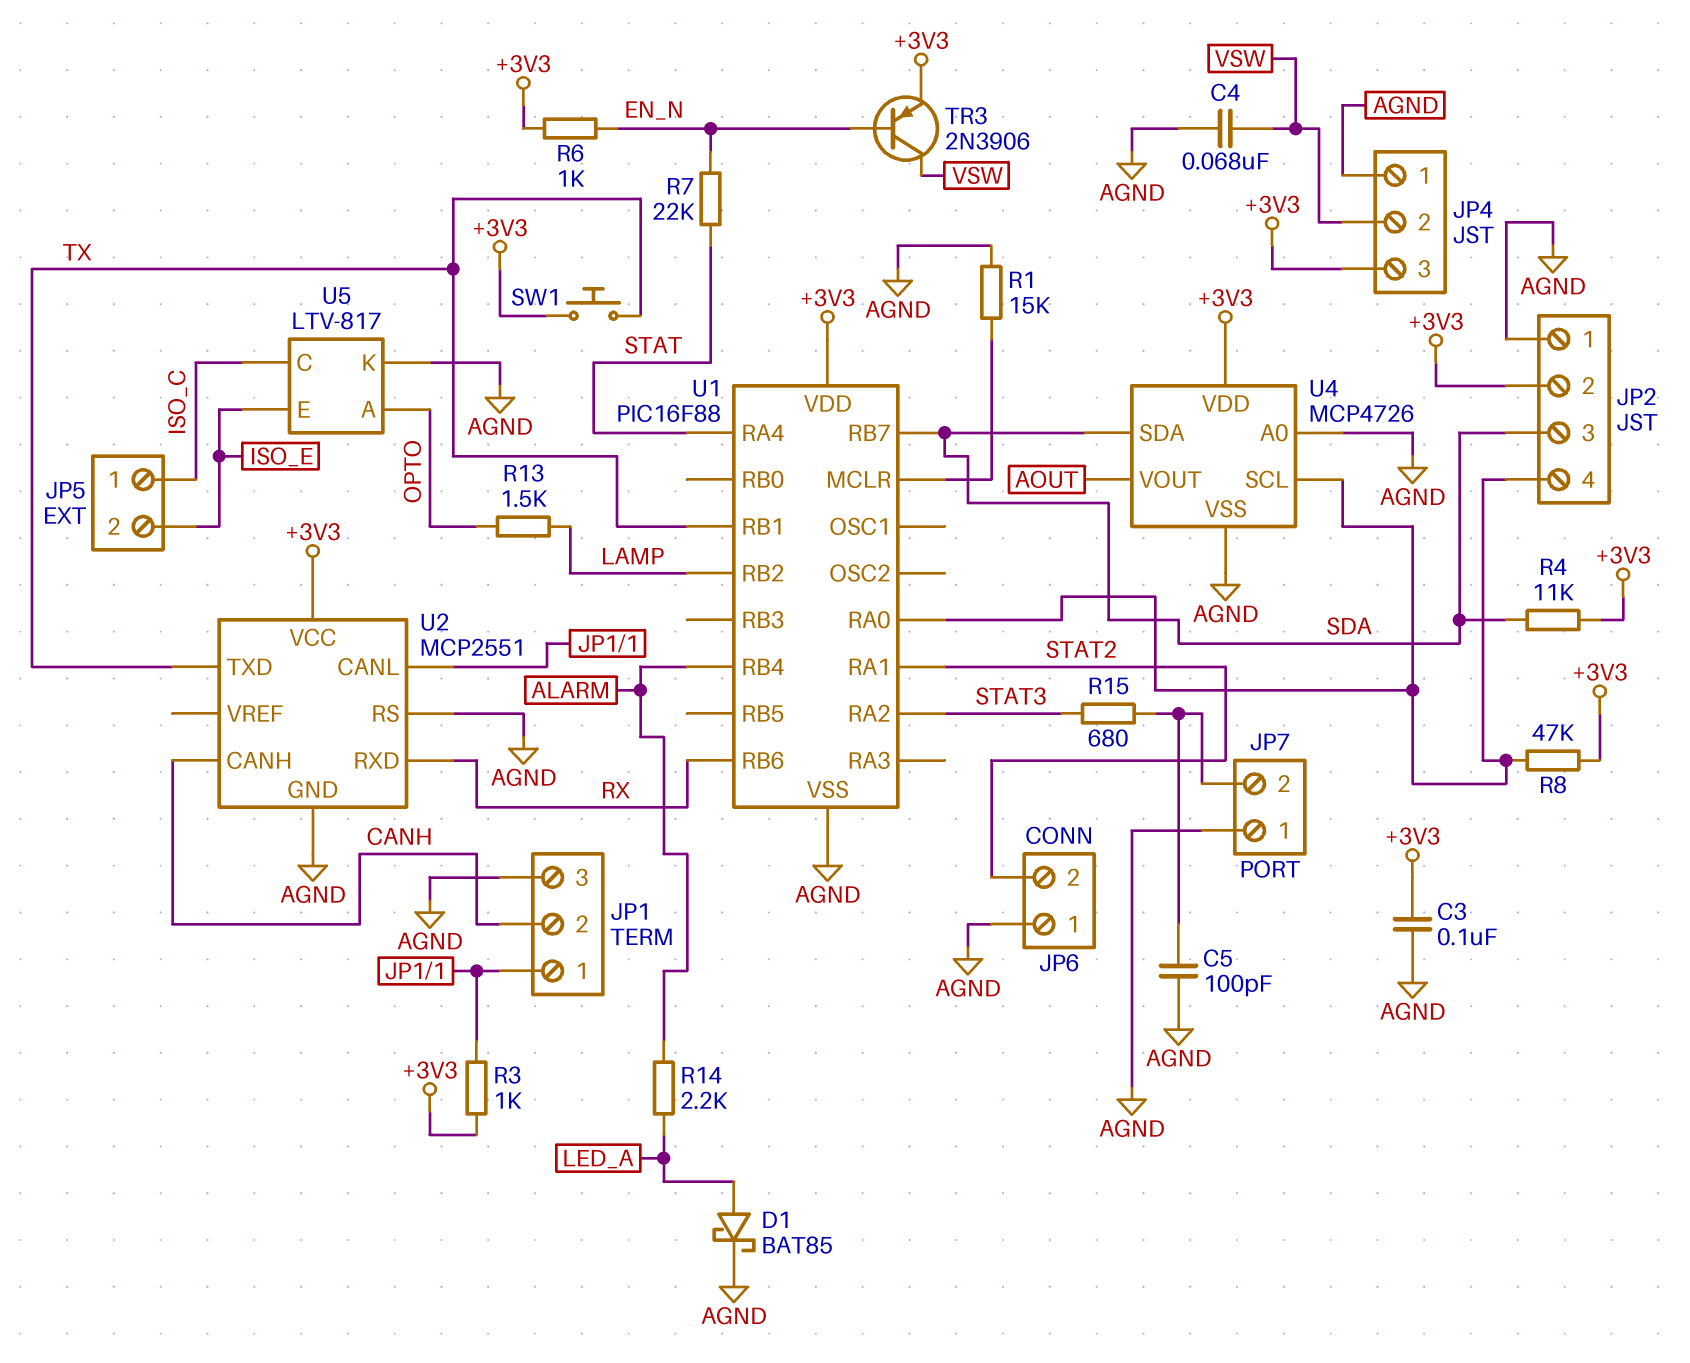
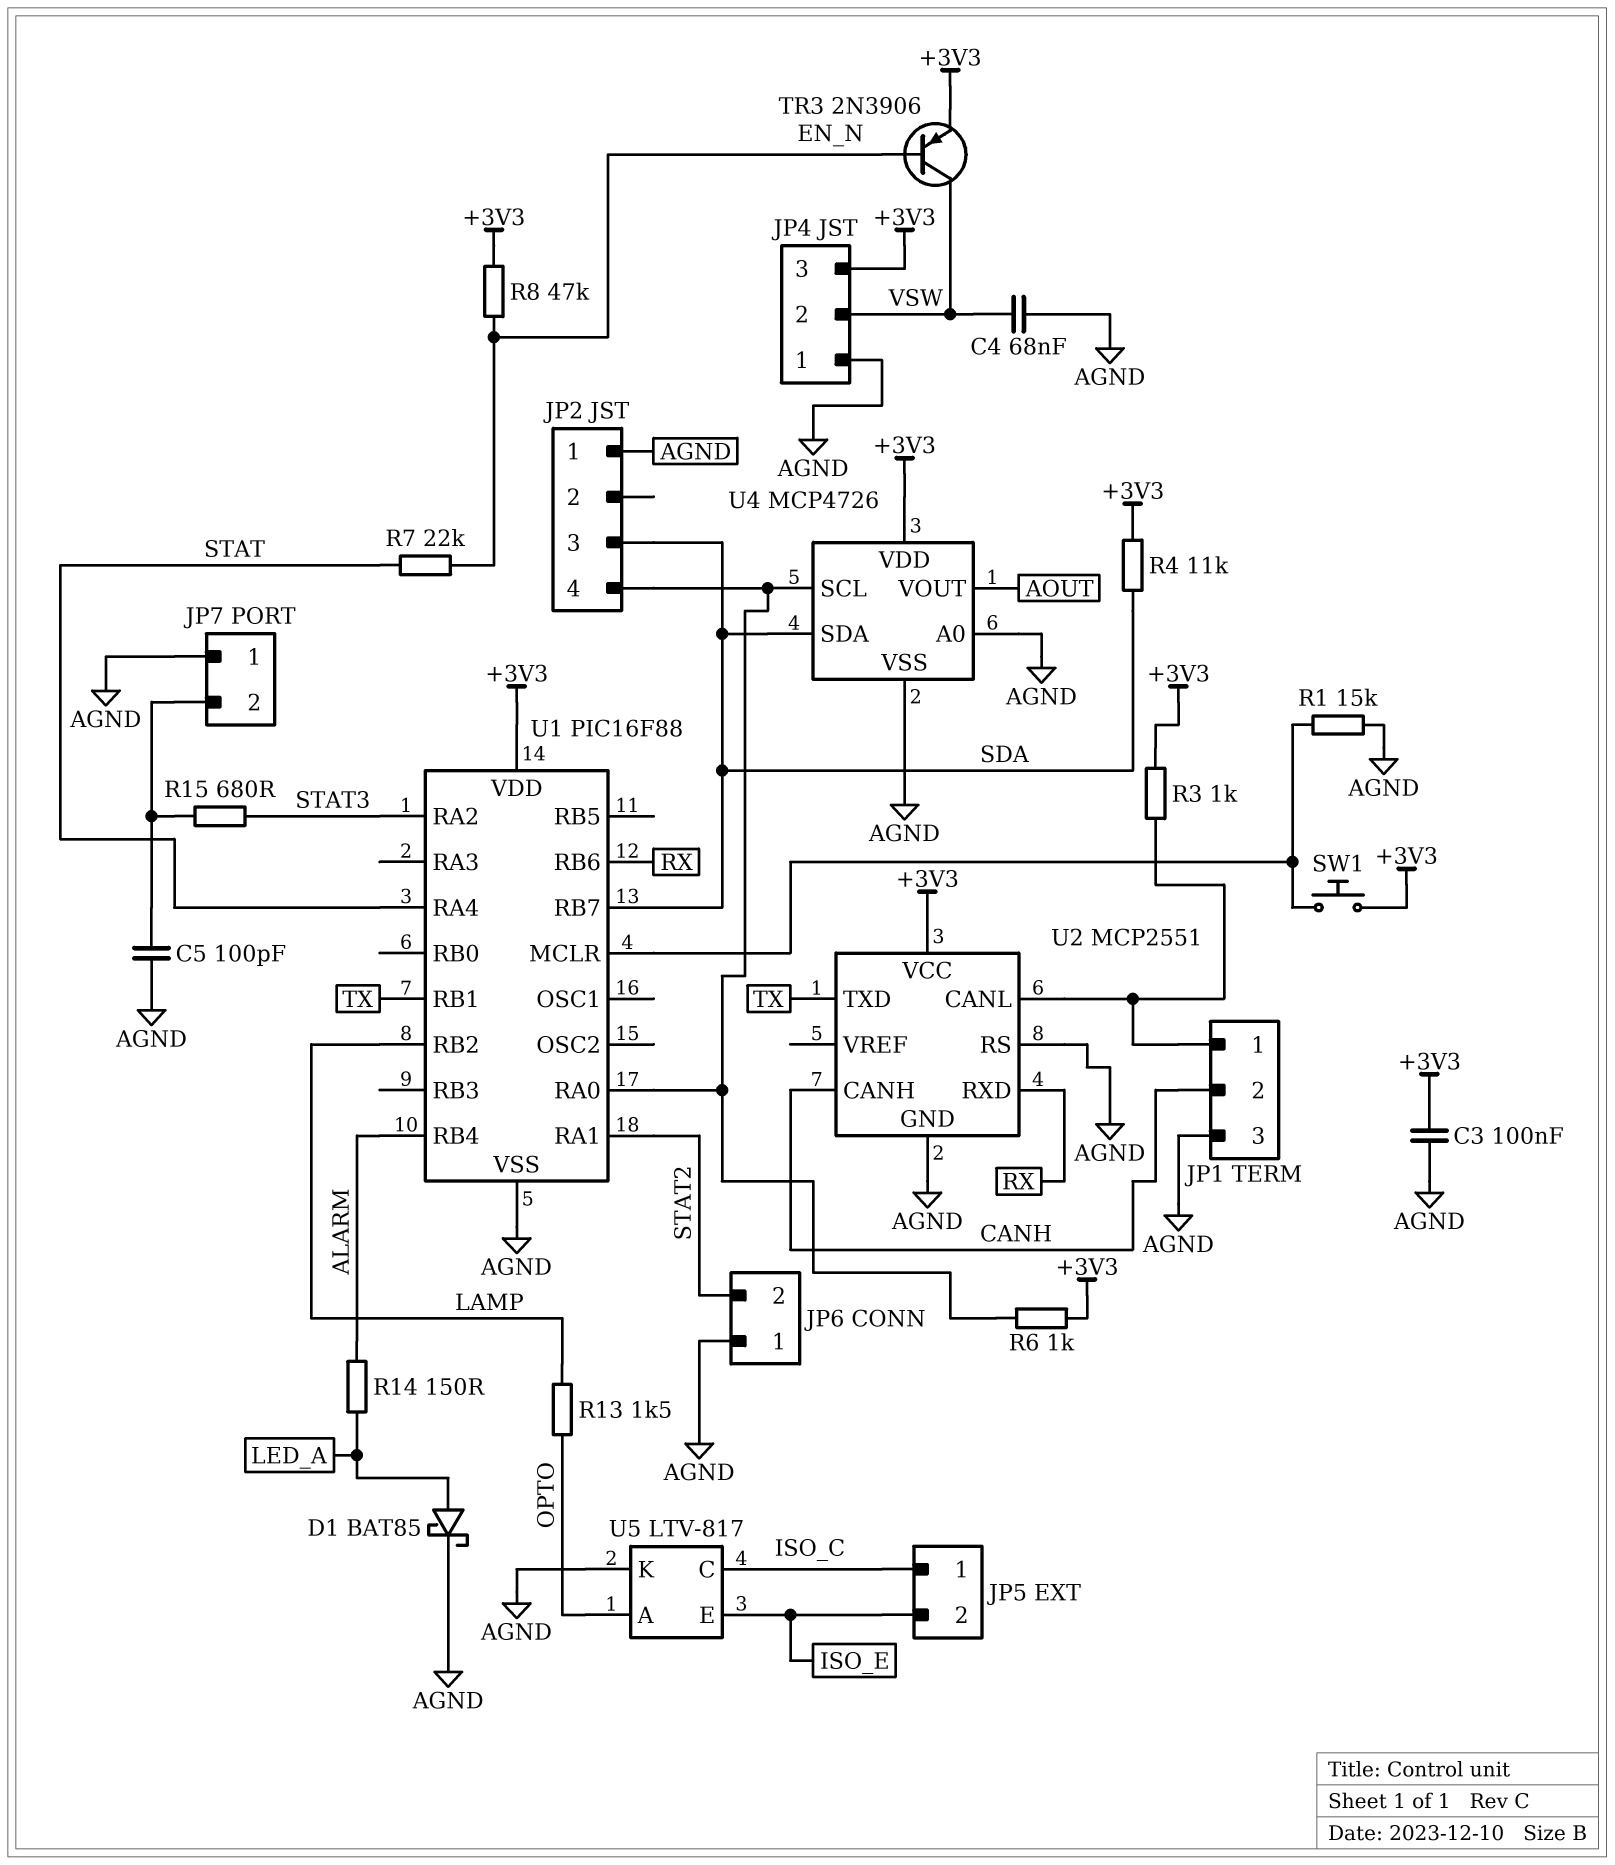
JP2 pin 2: +3V3 -> none
R6: 1k (+3V3, EN_N) -> 1k (+3V3, JP2/4)
R8: 47k (+3V3, JP2/4) -> 47k (+3V3, EN_N)
R14: 2.2k (ALARM, LED_A) -> 150 (ALARM, LED_A)
SW1: button (+3V3, TX) -> button (+3V3, U1/MCLR)

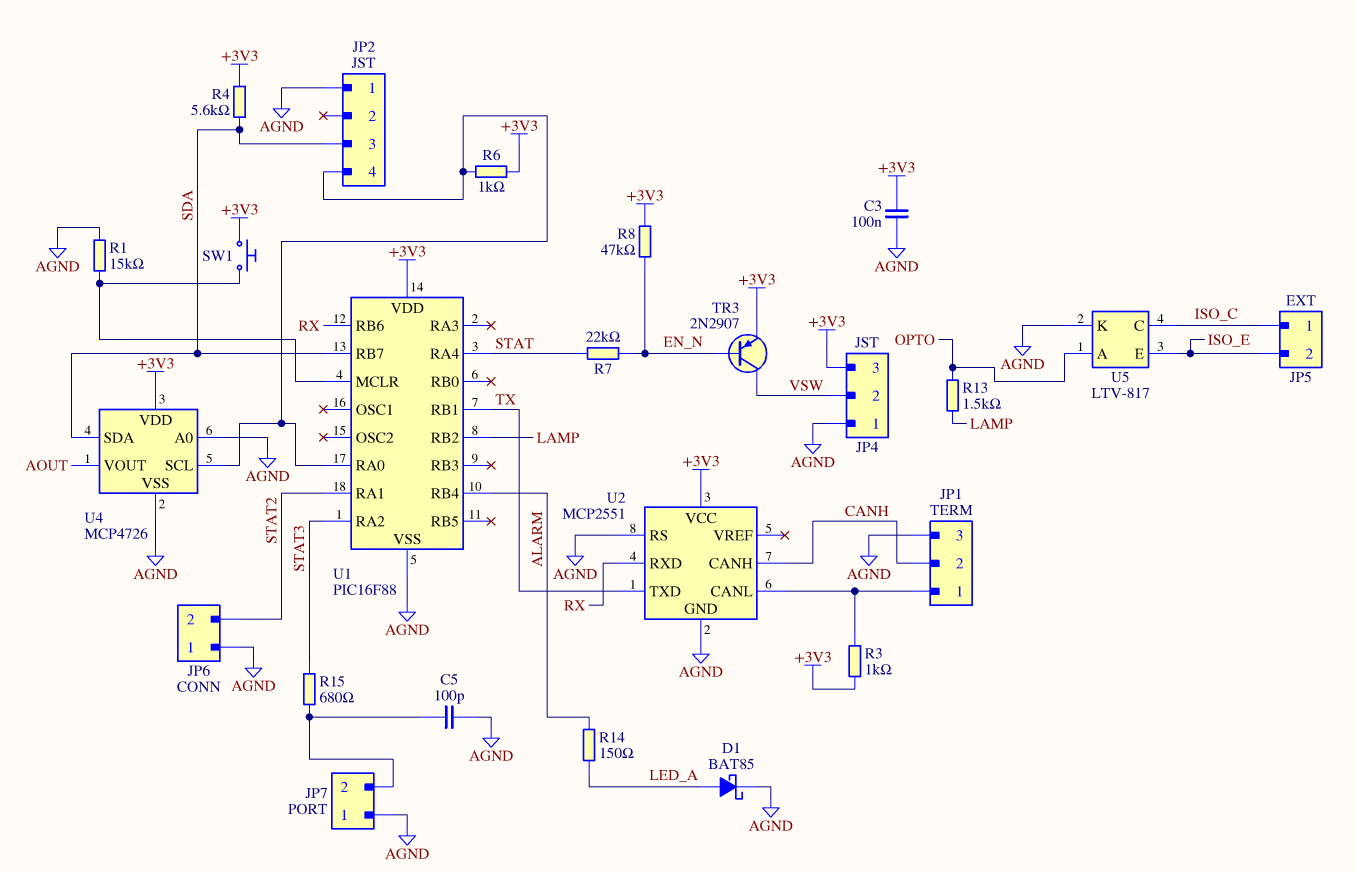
C4: 68nF (AGND, VSW) -> none
R4: 11k (+3V3, SDA) -> 5.6k (+3V3, SDA)
TR3: PNP 2N3906 (B EN_N, C VSW, E +3V3) -> PNP 2N2907 (B EN_N, C VSW, E +3V3)

